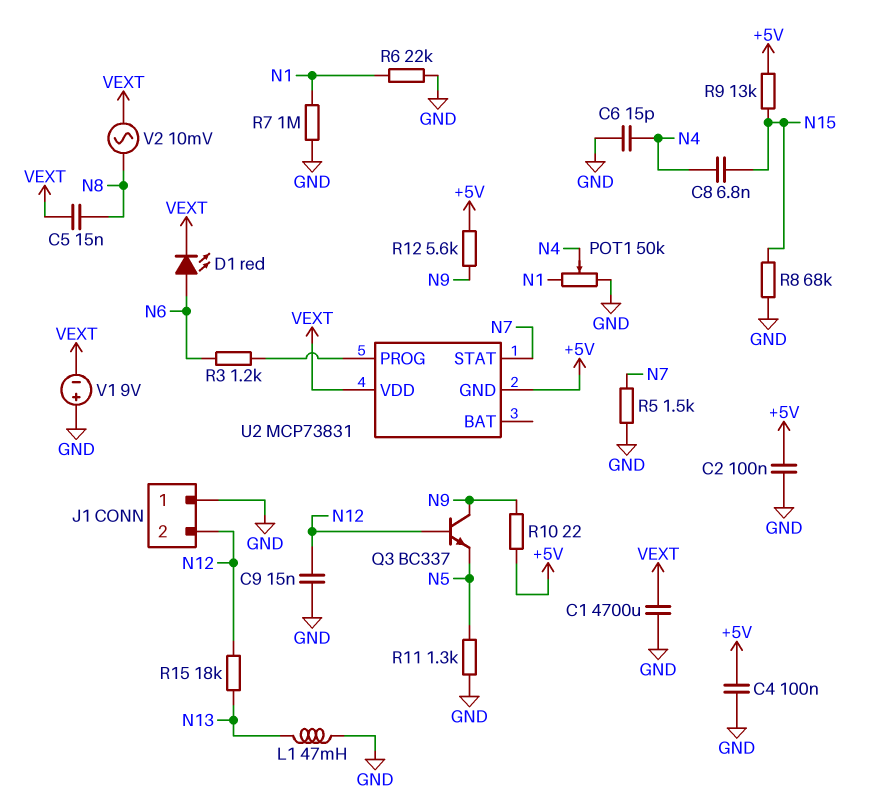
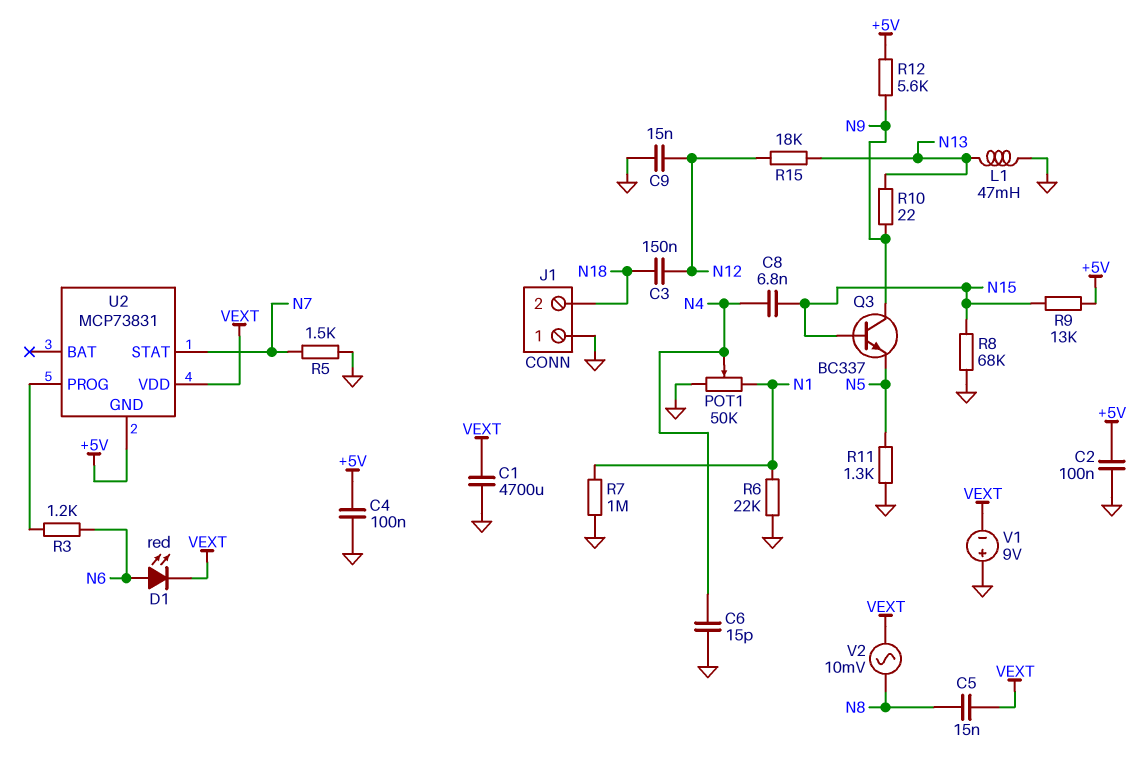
C3: none -> 150nF (N12, N18)
J1 pin 2: N12 -> N18
Q3: NPN BC337 (B N12, C N9, E N5) -> NPN BC337 (B N15, C N9, E N5)
R10: 22 (+5V, N9) -> 22 (N9, N13)

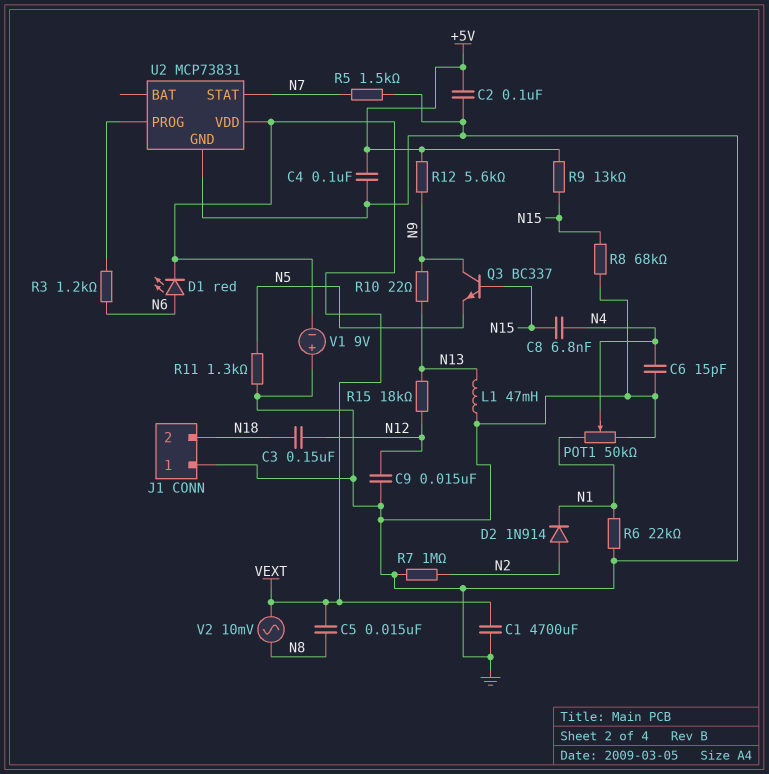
D2: none -> diode 1N914 (A N2, K N1)
R7: 1M (GND, N1) -> 1M (GND, N2)
U2 pin GND: +5V -> GND

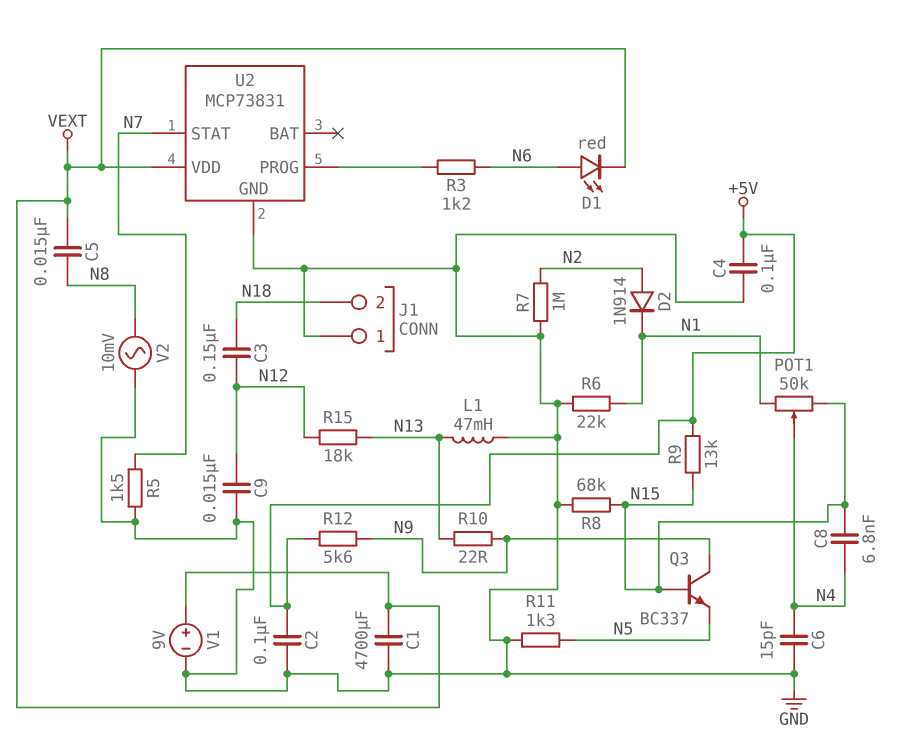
POT1: 50k (GND, N1, wiper N4) -> 50k (N1, N15, wiper N4)
V1: 9V (plus GND, minus VEXT) -> 9V (plus VEXT, minus GND)
V2: AC 10mV (N8, VEXT) -> AC 10mV (GND, N8)

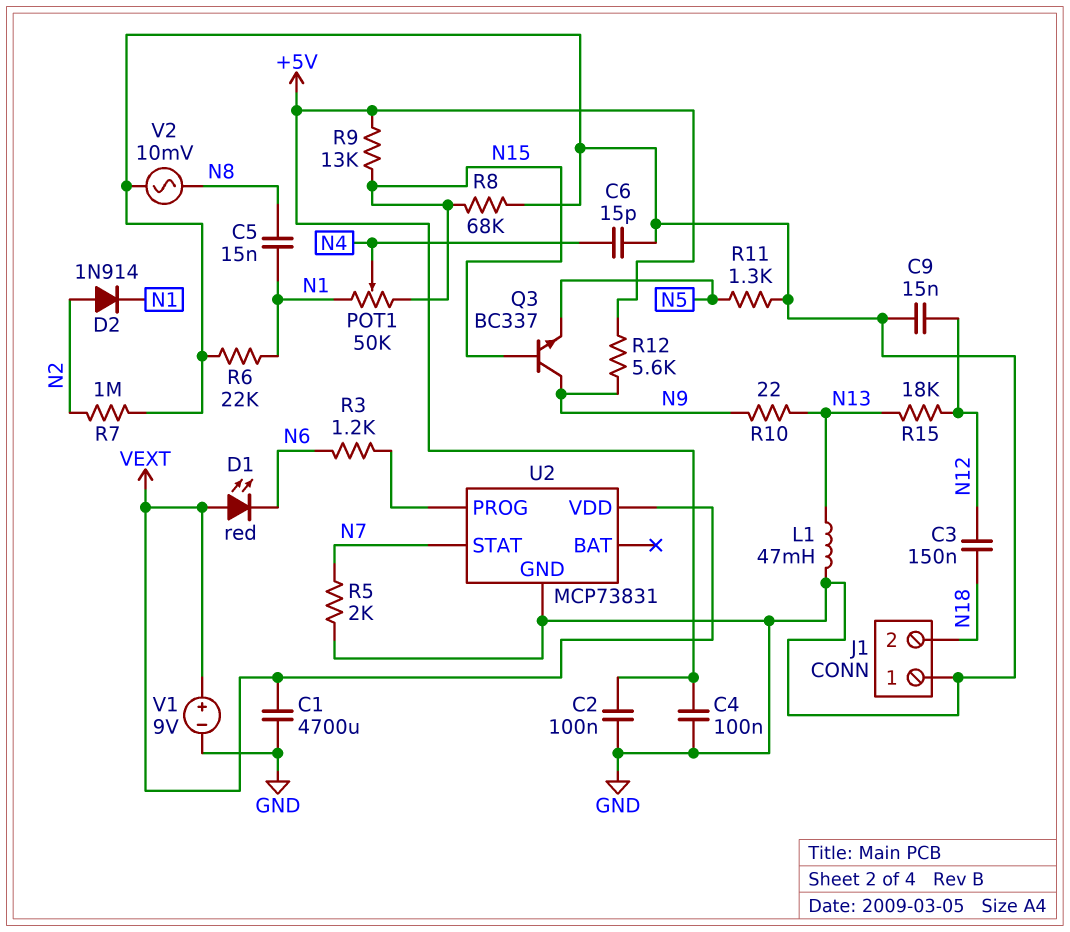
C5: 15nF (N8, VEXT) -> 15nF (N1, N8)
C8: 6.8nF (N4, N15) -> none
D1: LED red (A N6, K VEXT) -> LED red (A VEXT, K N6)
R5: 1.5k (GND, N7) -> 2k (GND, N7)

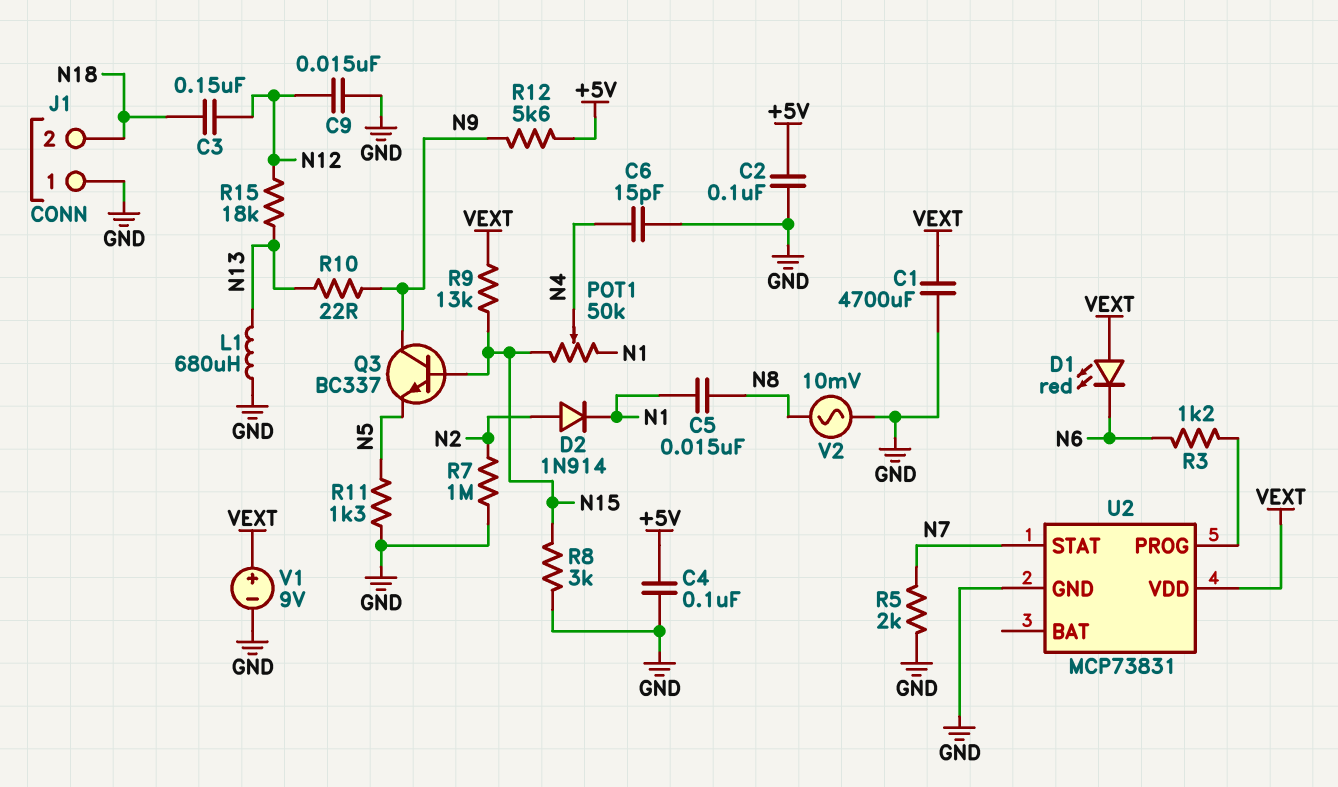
L1: 47mH (GND, N13) -> 680uH (GND, N13)
R6: 22k (GND, N1) -> none
R8: 68k (GND, N15) -> 3k (GND, N15)
R9: 13k (+5V, N15) -> 13k (N15, VEXT)

